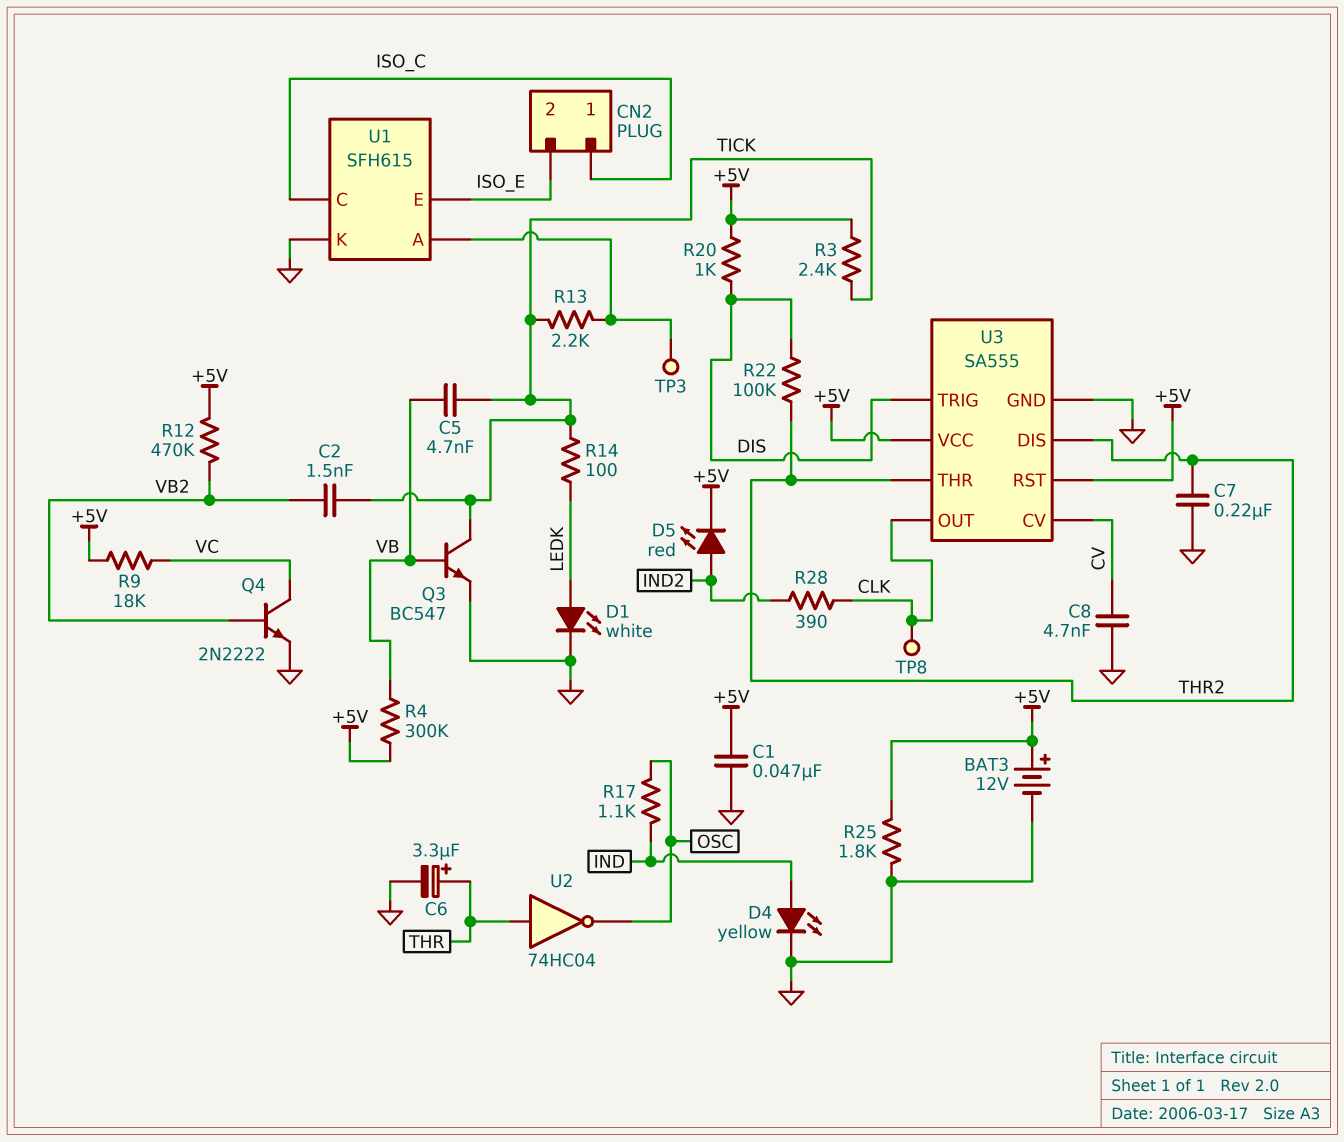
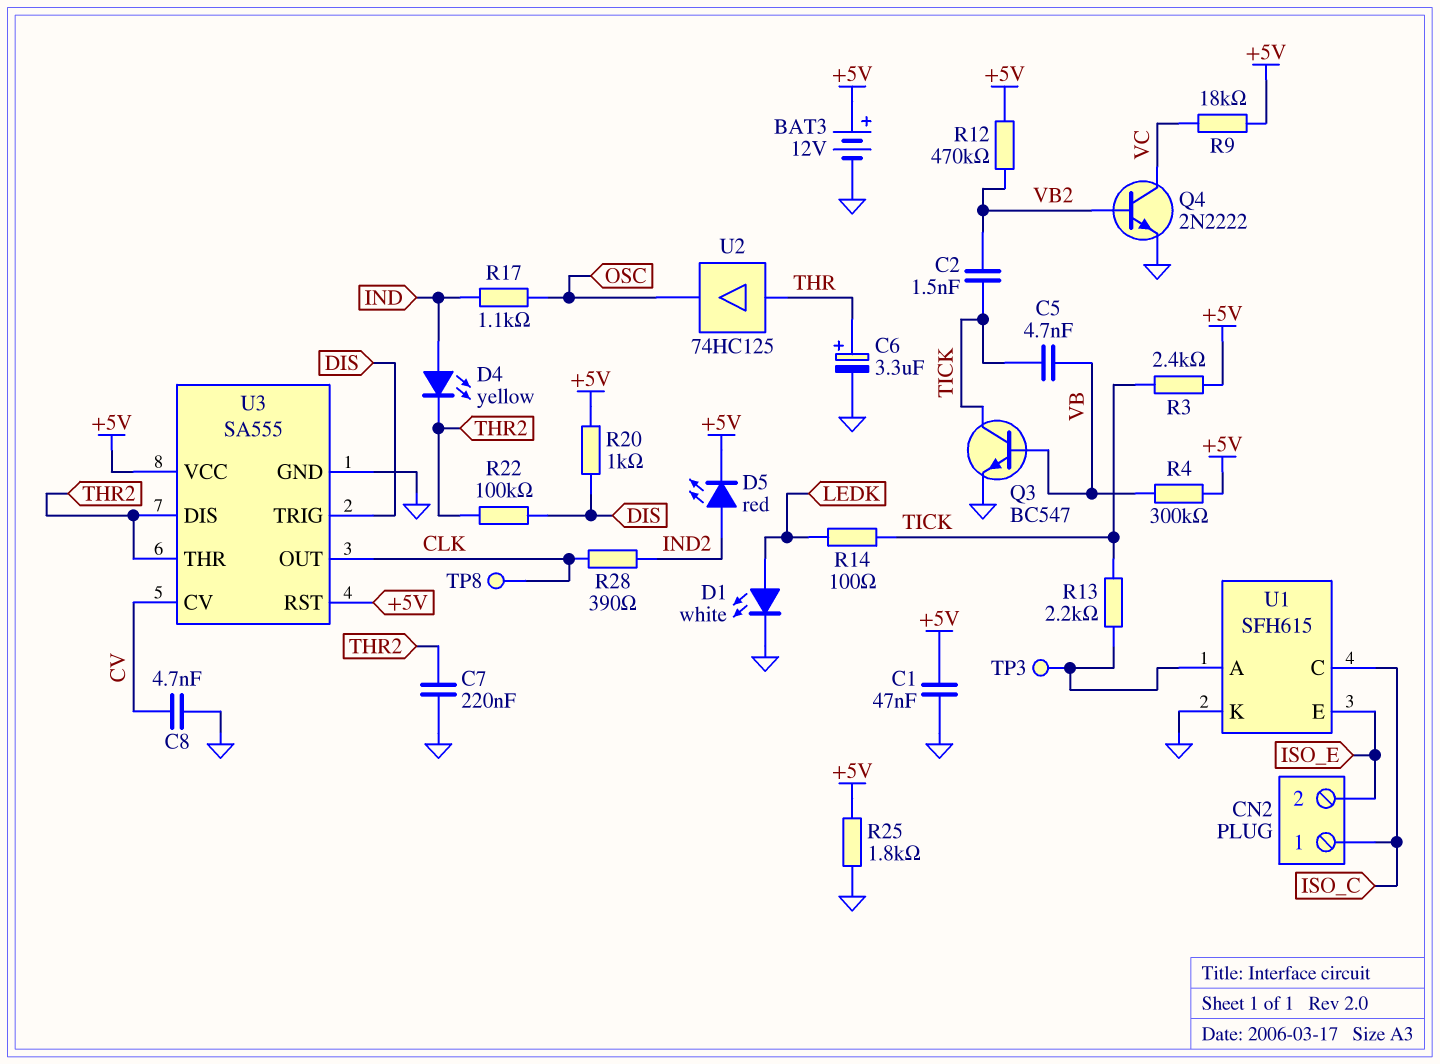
D4: LED yellow (A IND, K GND) -> LED yellow (A IND, K THR2)
U2: NOT 74HC04 (in THR, out OSC) -> buffer 74HC125 (in THR, out OSC)

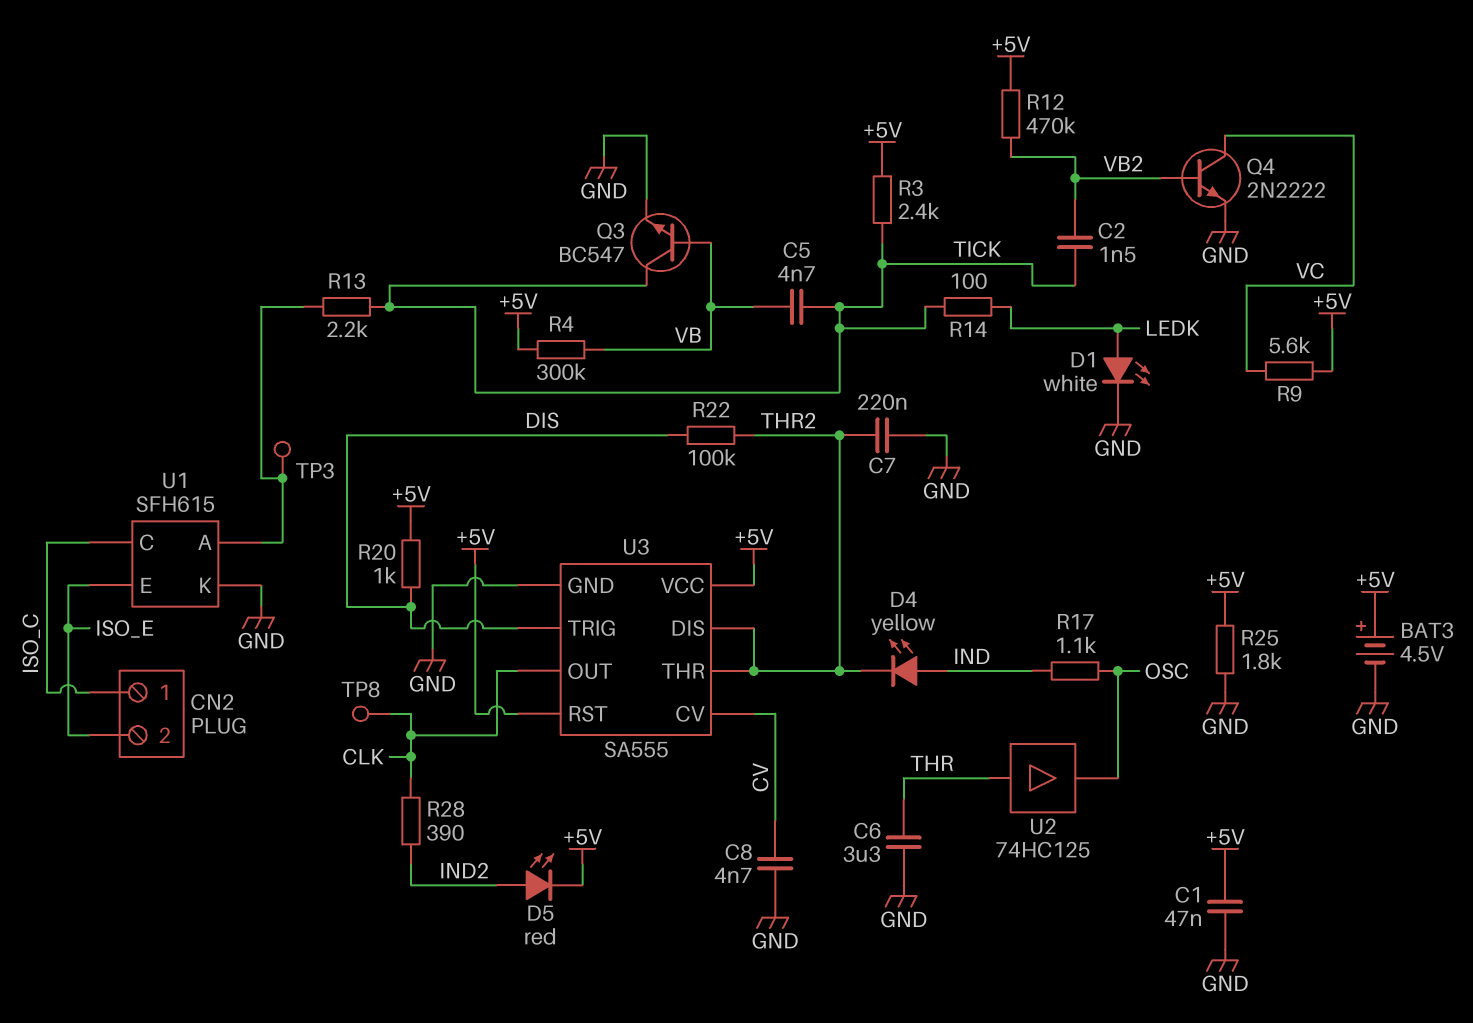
BAT3: 12V (plus +5V, minus GND) -> 4.5V (plus +5V, minus GND)
C6: 3.3uF (plus THR, minus GND) -> 3.3uF (GND, THR)
R9: 18k (+5V, VC) -> 5.6k (+5V, VC)

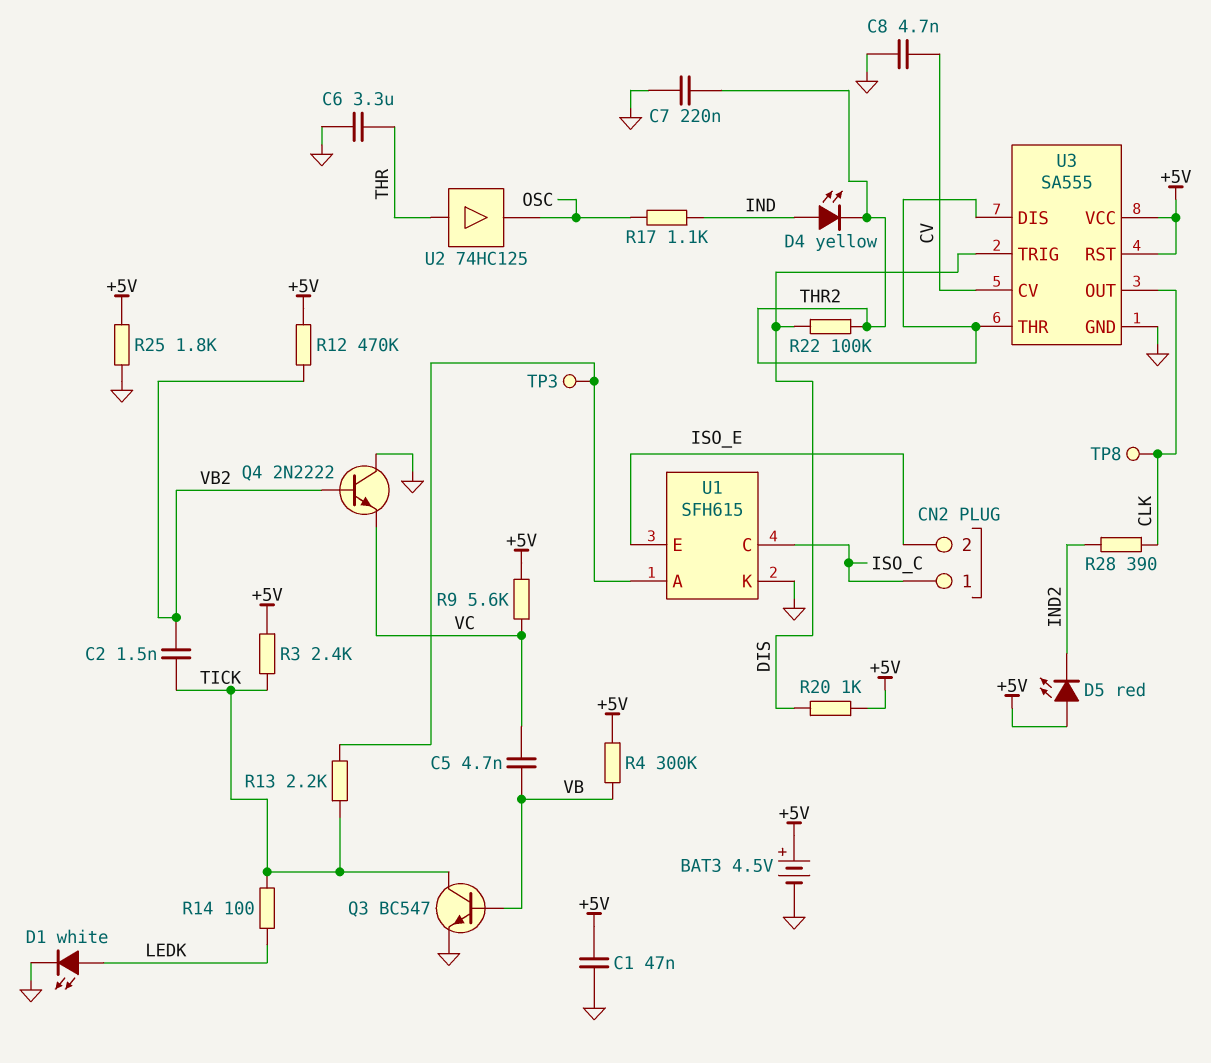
C5: 4.7nF (TICK, VB) -> 4.7nF (VB, VC)
D5: LED red (A IND2, K +5V) -> LED red (A +5V, K IND2)
Q4: NPN 2N2222 (B VB2, C VC, E GND) -> NPN 2N2222 (B VB2, C GND, E VC)

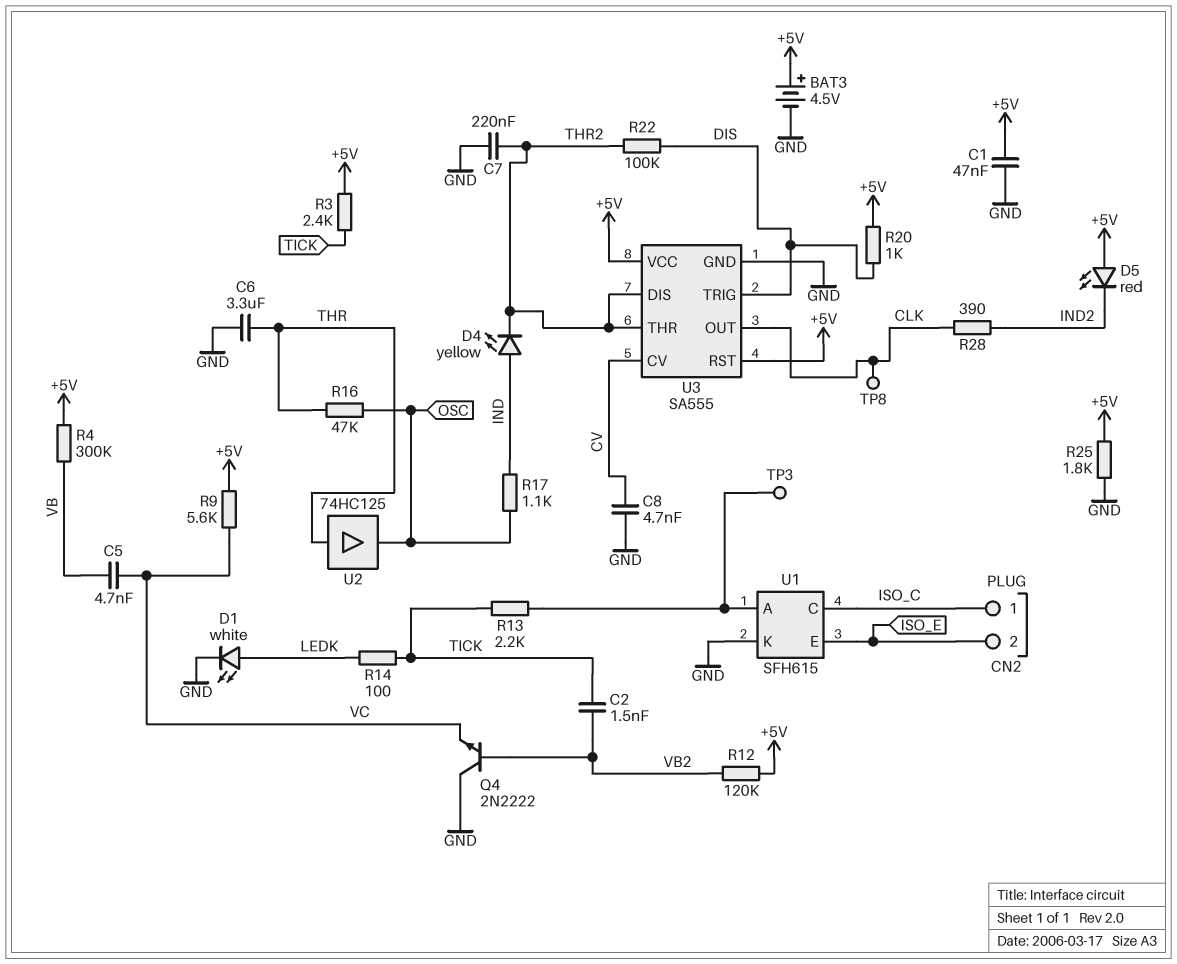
Q3: NPN BC547 (B VB, C TICK, E GND) -> none
R12: 470k (+5V, VB2) -> 120k (+5V, VB2)
R16: none -> 47k (OSC, THR)

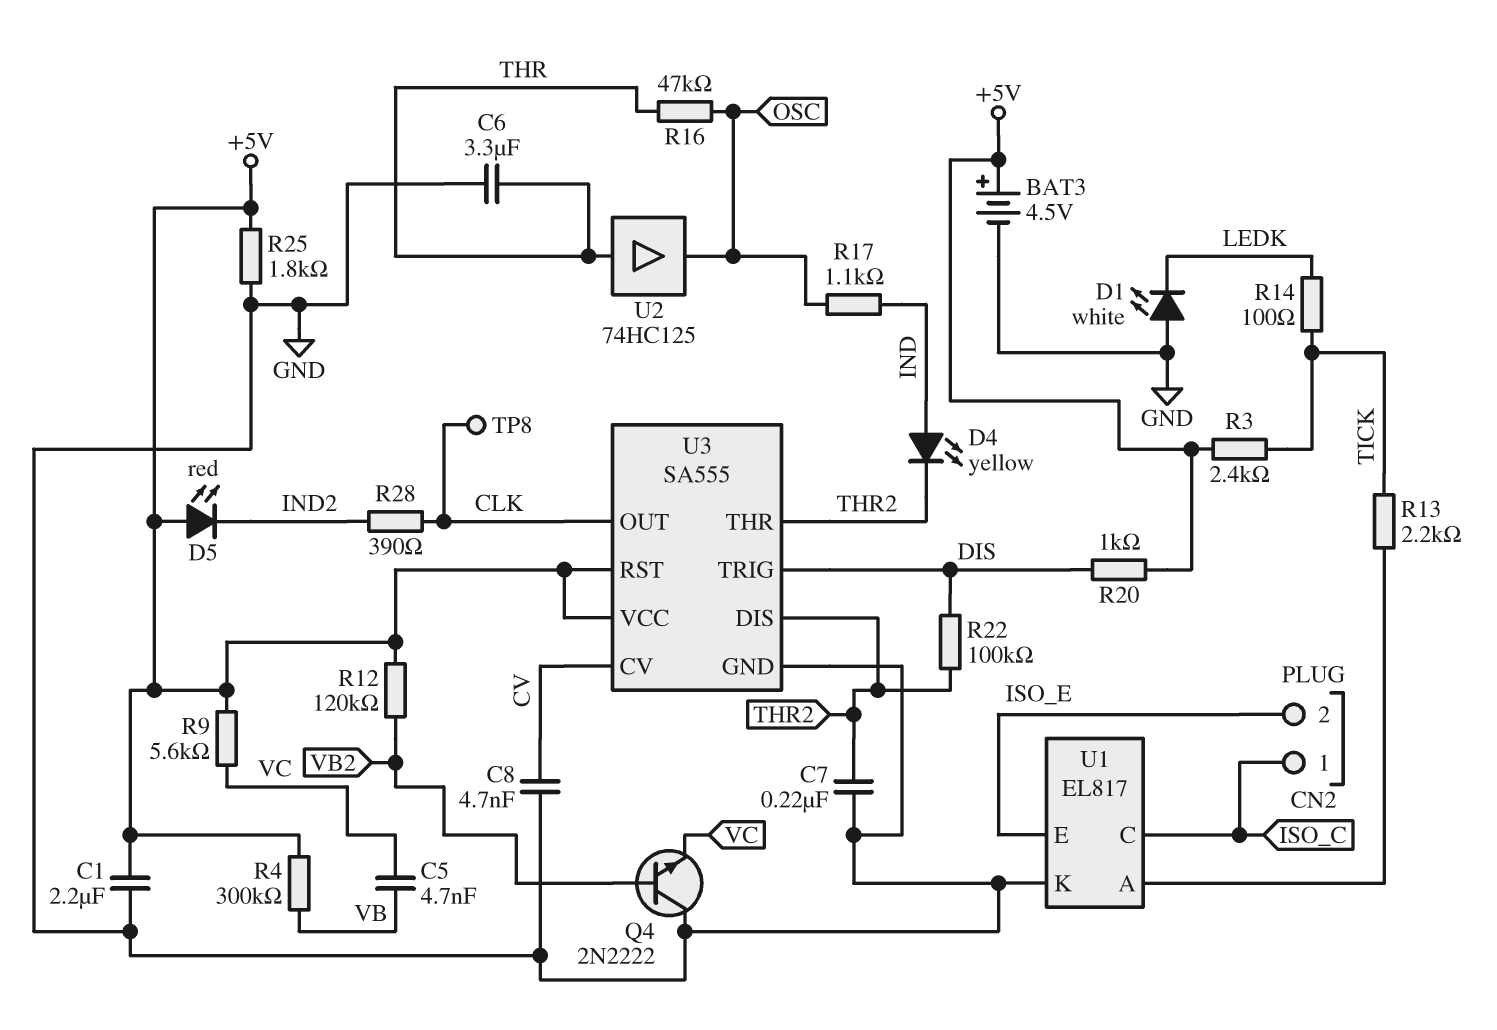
C1: 47nF (+5V, GND) -> 2.2uF (+5V, GND)
C2: 1.5nF (TICK, VB2) -> none
D1: LED white (A LEDK, K GND) -> LED white (A GND, K LEDK)
TP3: test point (U1/A) -> none
U1: SFH615 -> EL817

